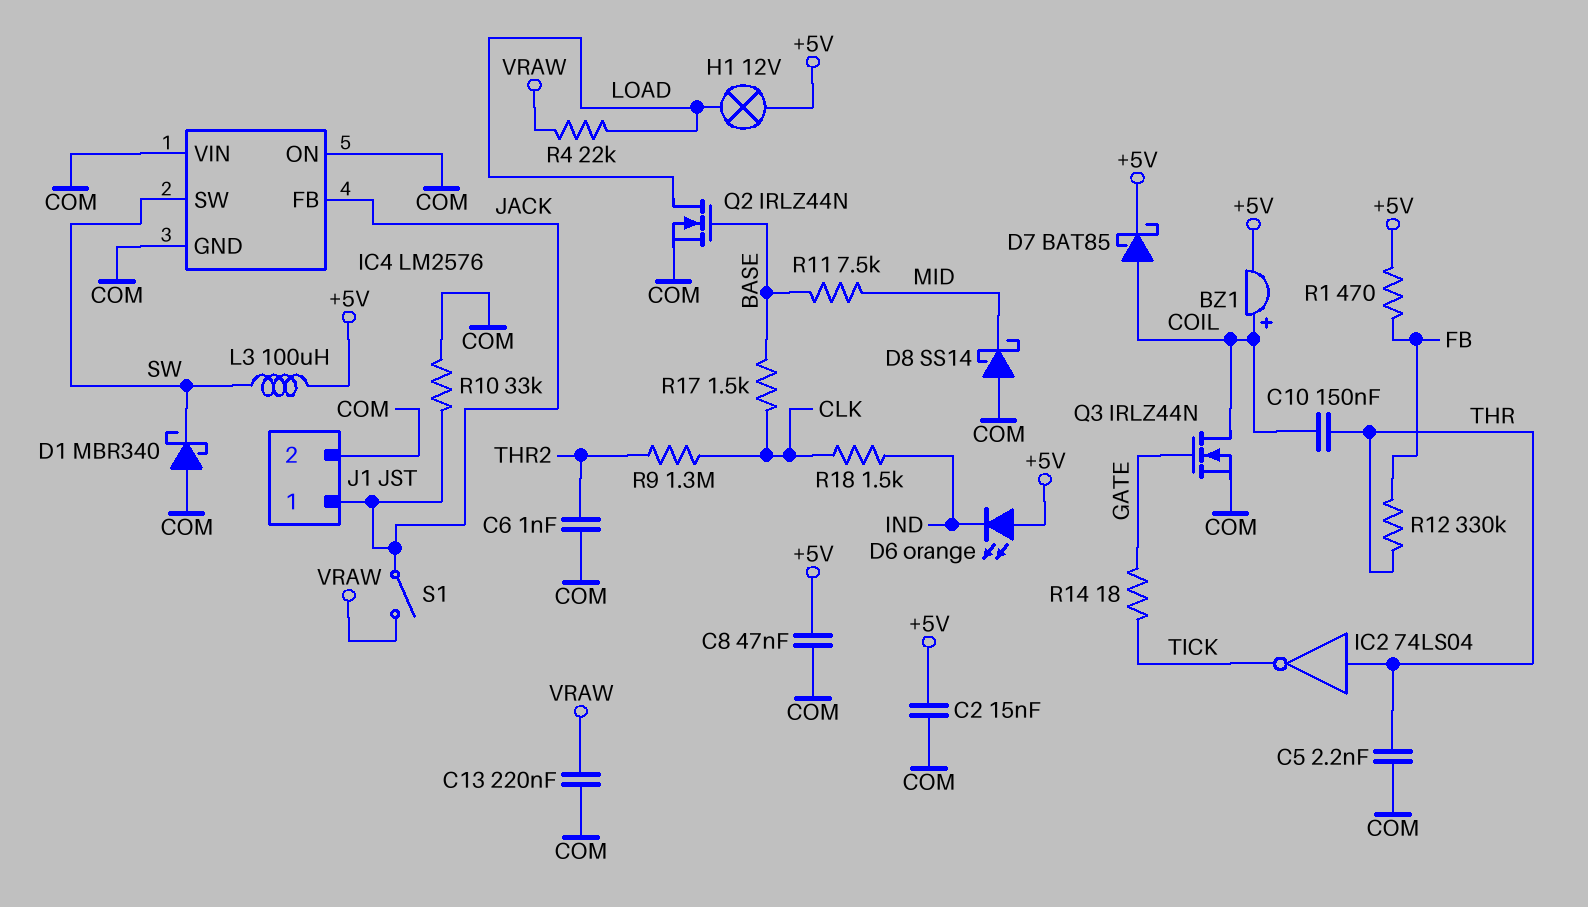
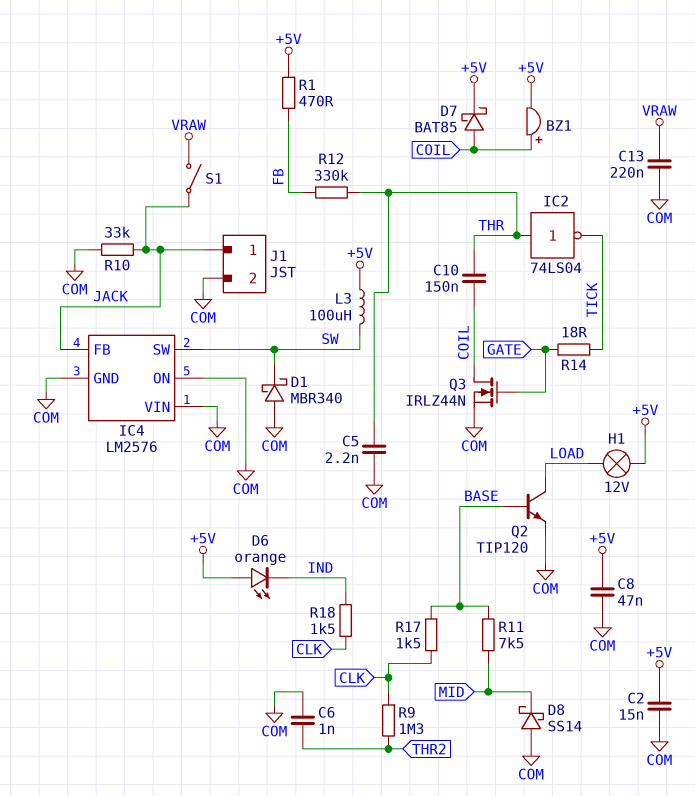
Q2: NMOS IRLZ44N (G BASE, D LOAD, S COM) -> NPN TIP120 (B BASE, C LOAD, E COM)
R4: 22k (LOAD, VRAW) -> none

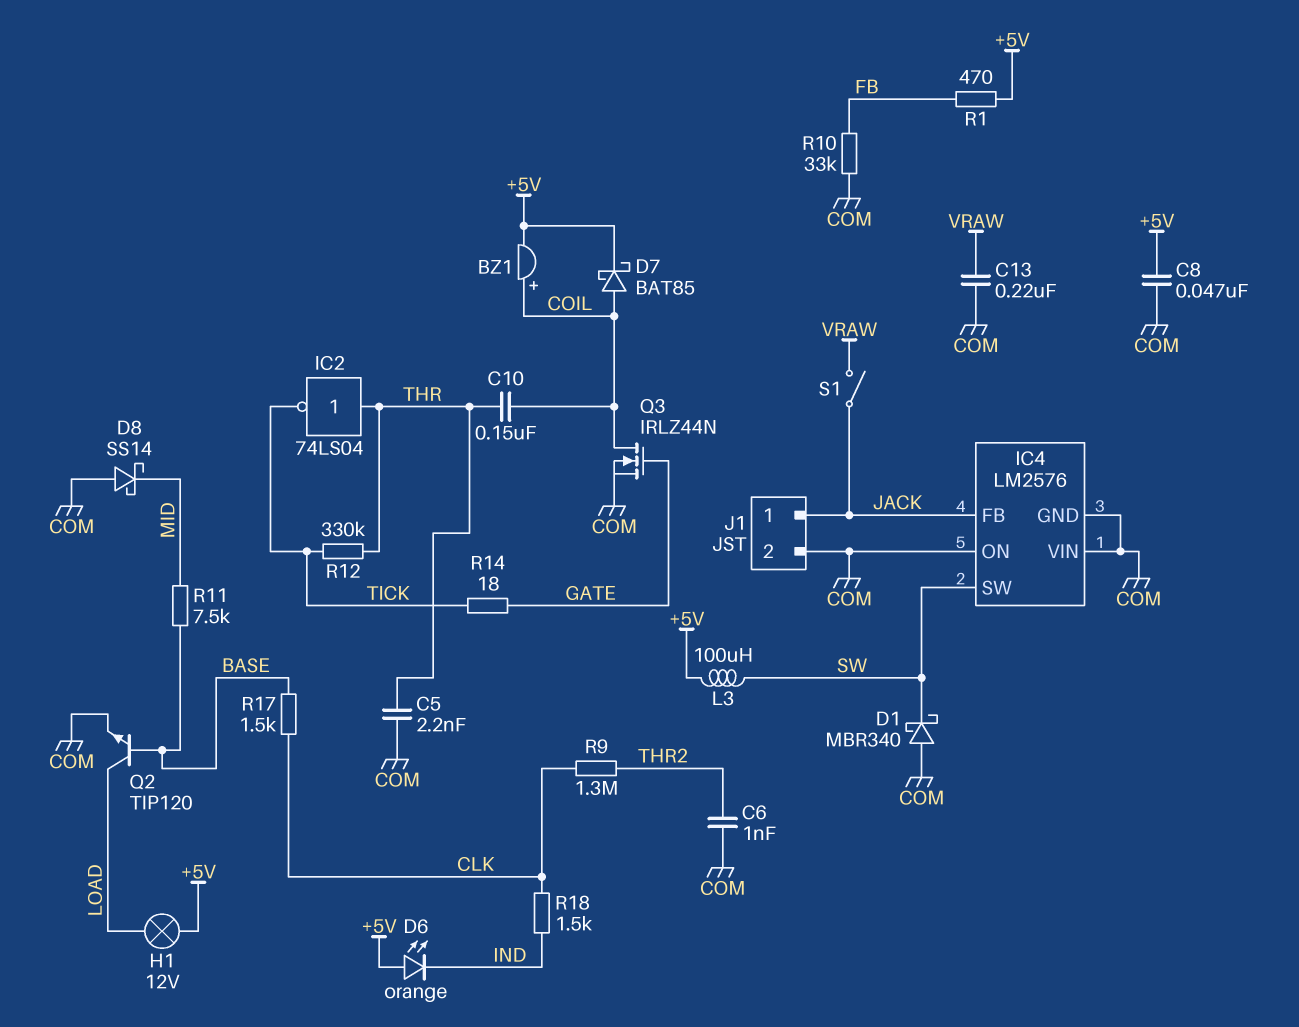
C2: 15nF (+5V, COM) -> none
R10: 33k (COM, JACK) -> 33k (COM, FB)
R12: 330k (FB, THR) -> 330k (THR, TICK)

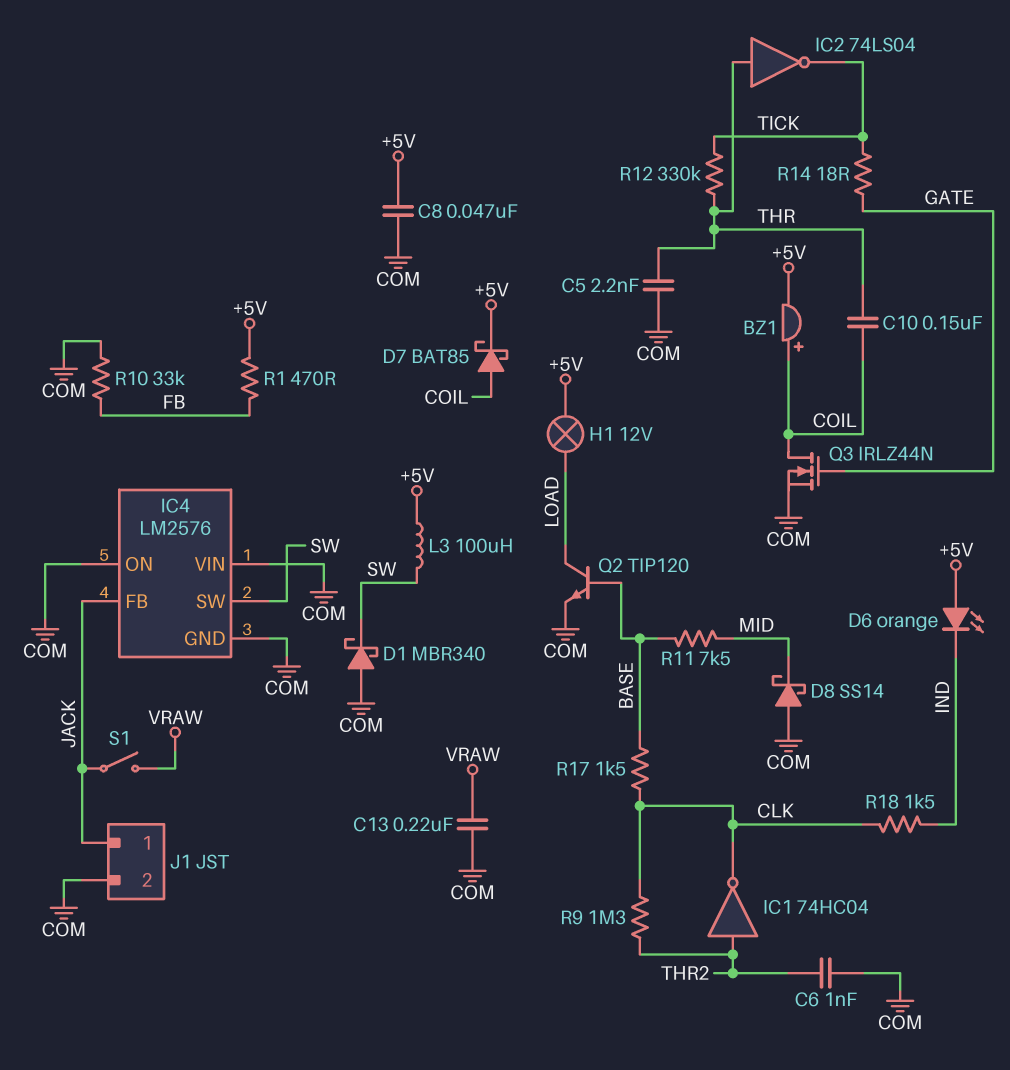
IC1: none -> NOT 74HC04 (in THR2, out CLK)

